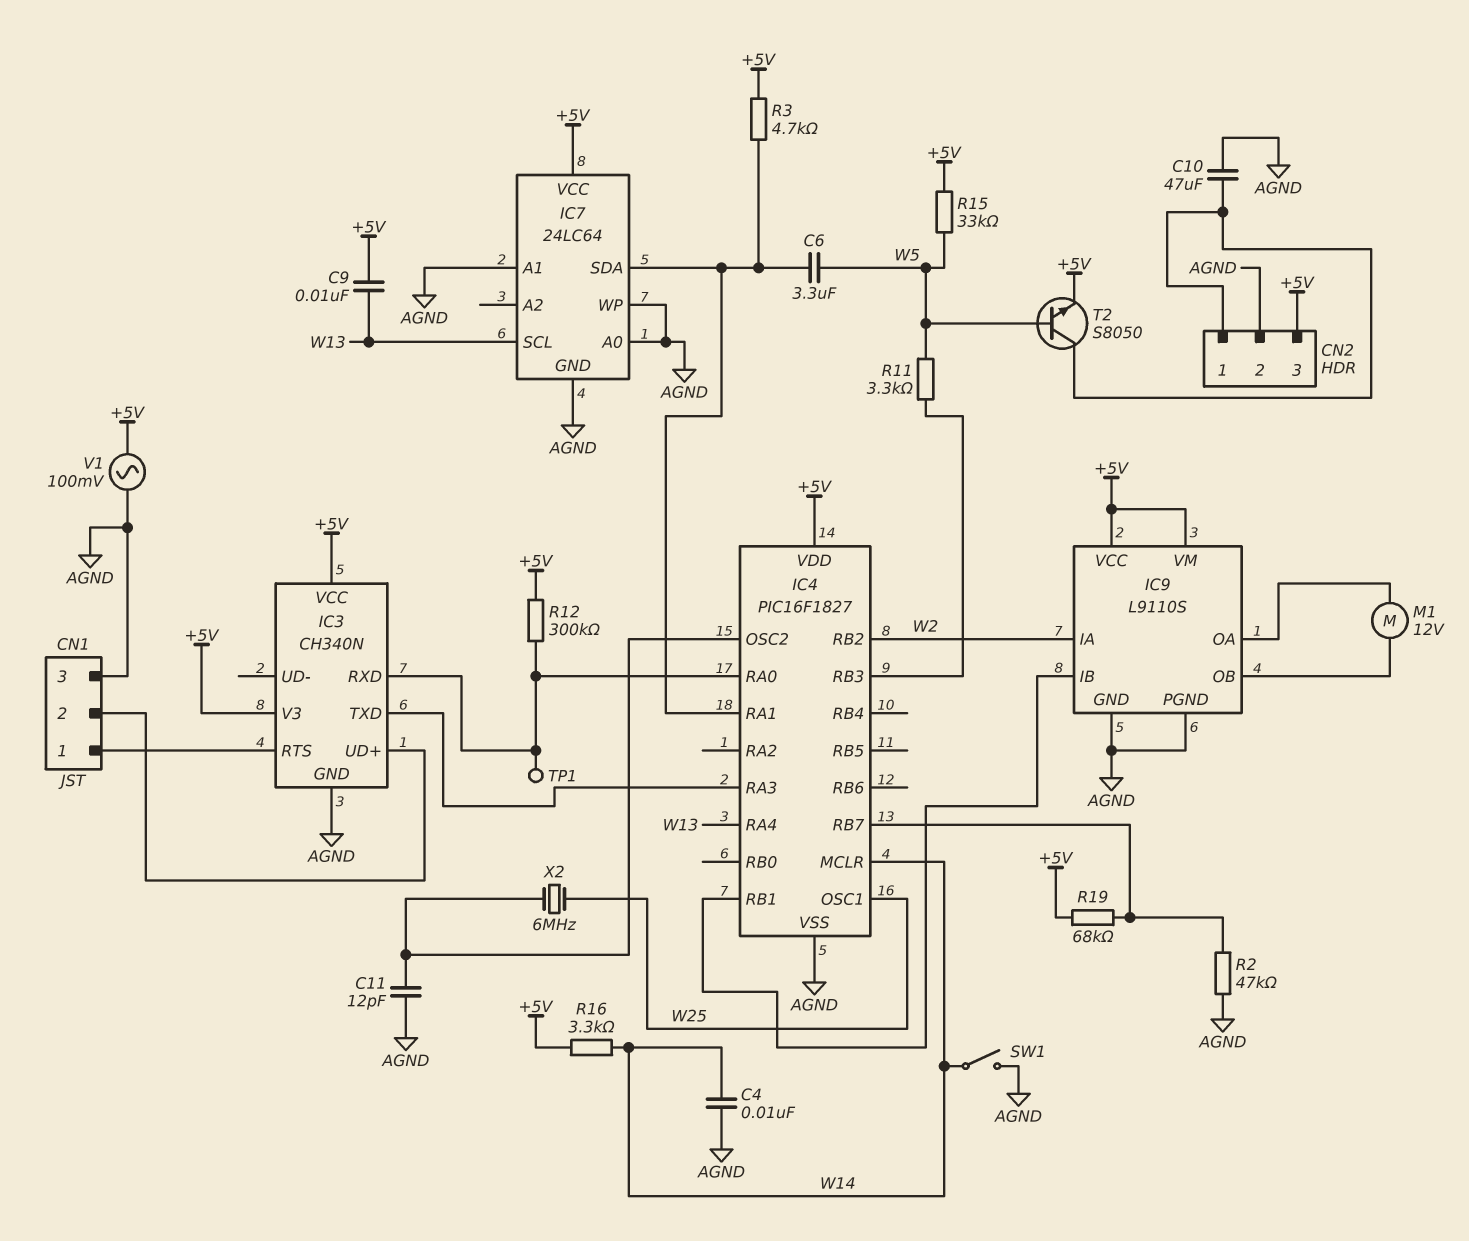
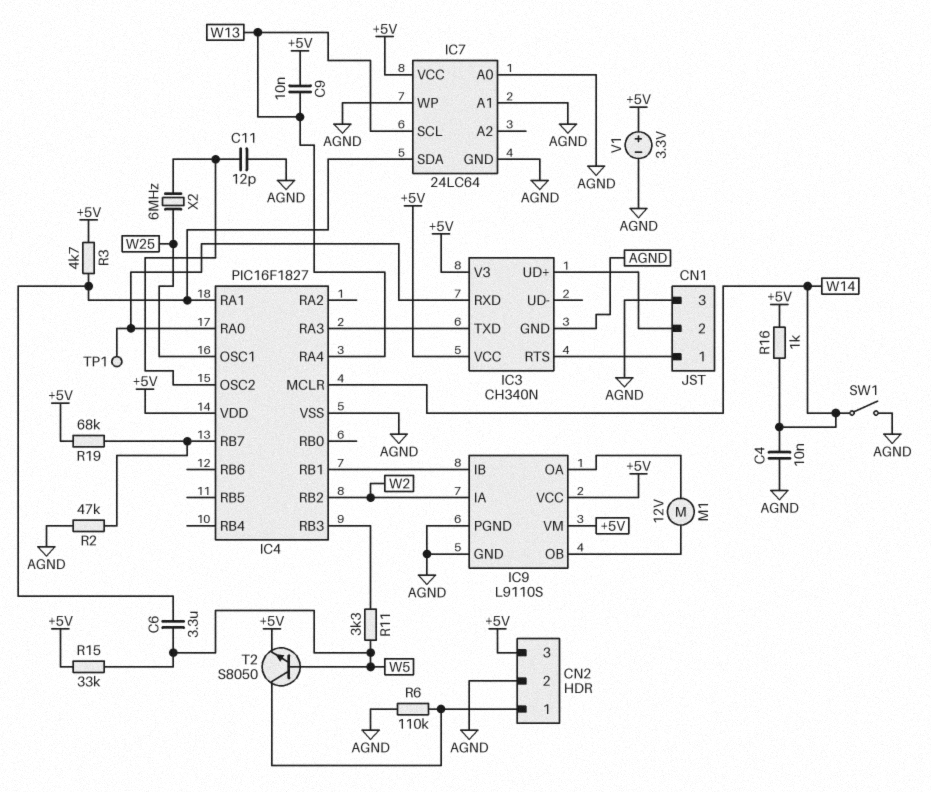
C10: 47uF (AGND, CN2/1) -> none
R6: none -> 110k (AGND, CN2/1)
R12: 300k (+5V, IC3/RXD) -> none
R16: 3.3k (+5V, W14) -> 1k (+5V, W14)
V1: AC 100mV (+5V, AGND) -> 3.3V (plus +5V, minus AGND)

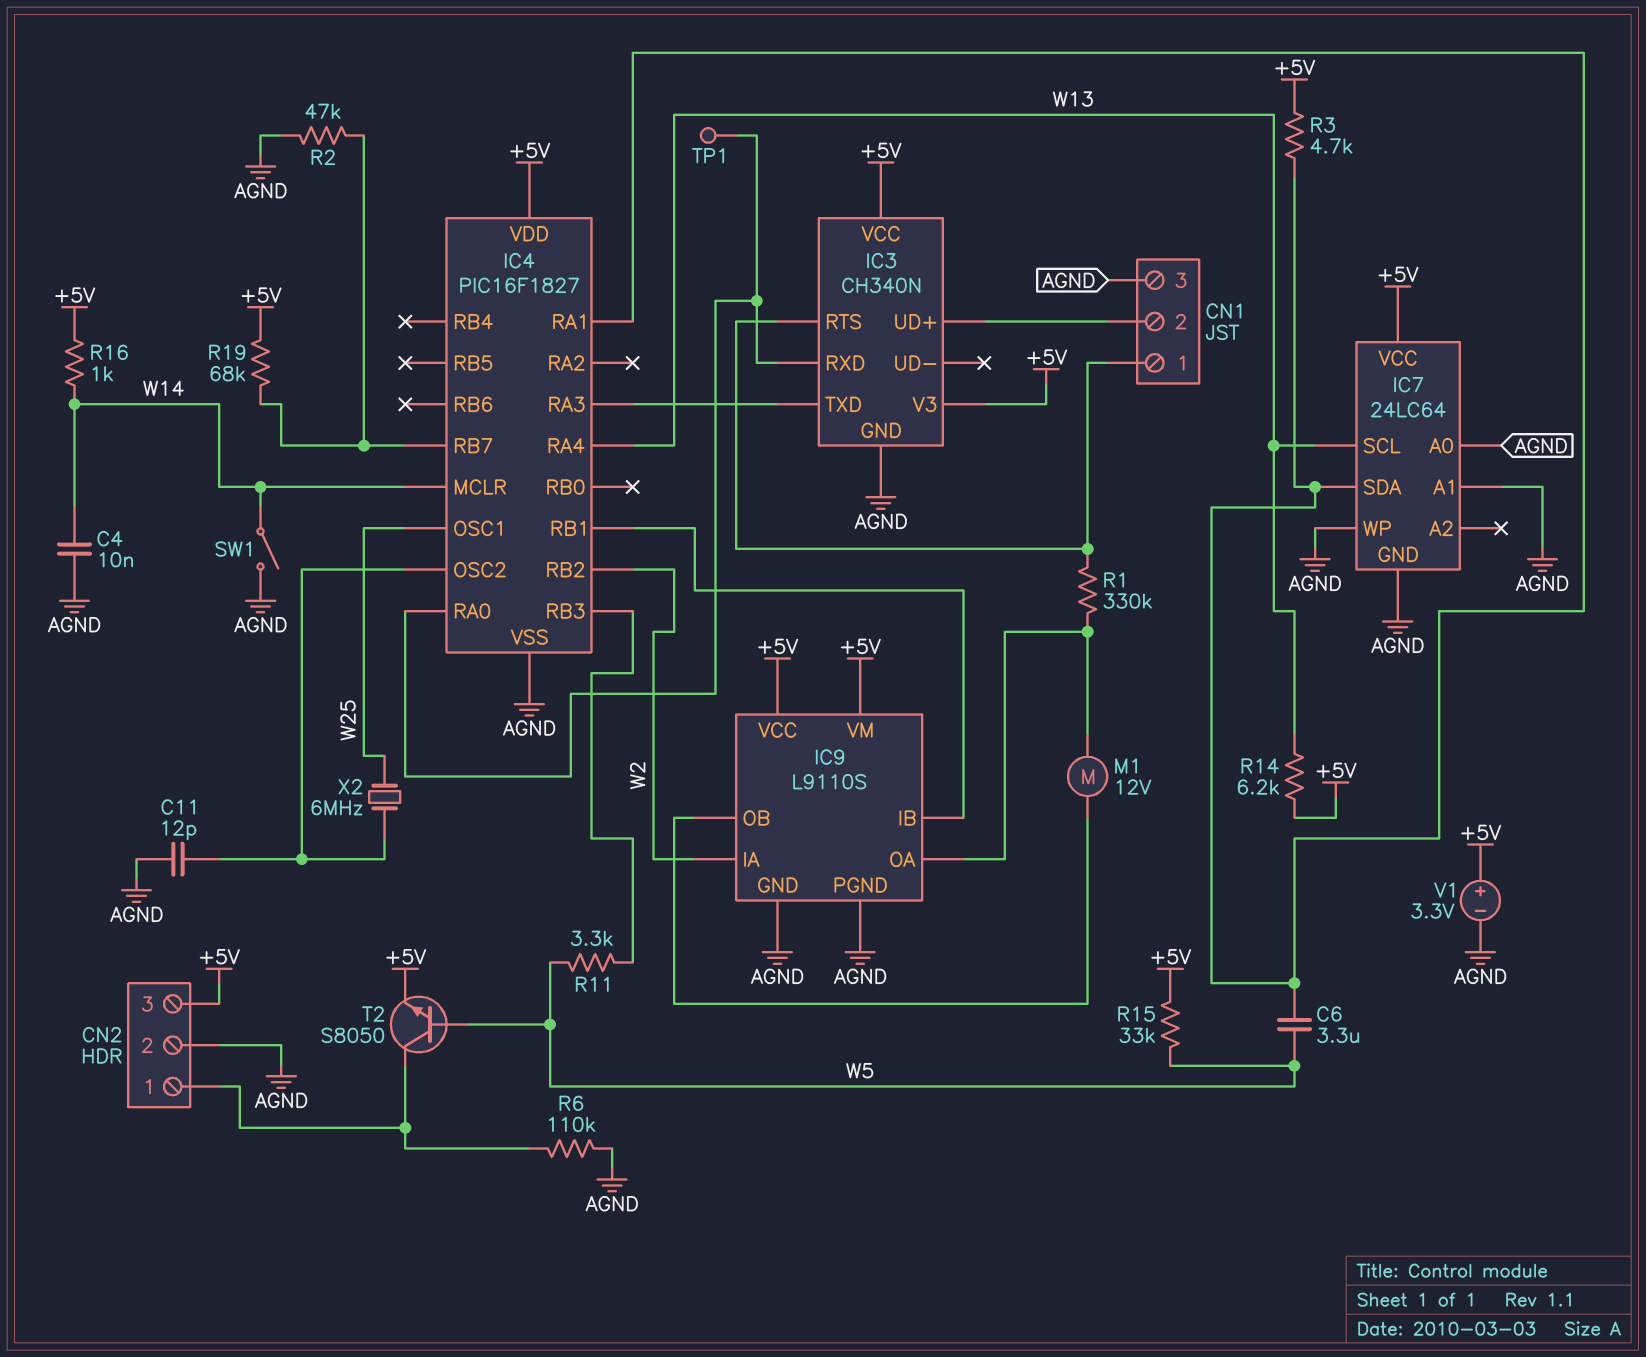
C9: 10nF (+5V, W13) -> none
R1: none -> 330k (CN1/1, IC9/OA)
R14: none -> 6.2k (+5V, W13)

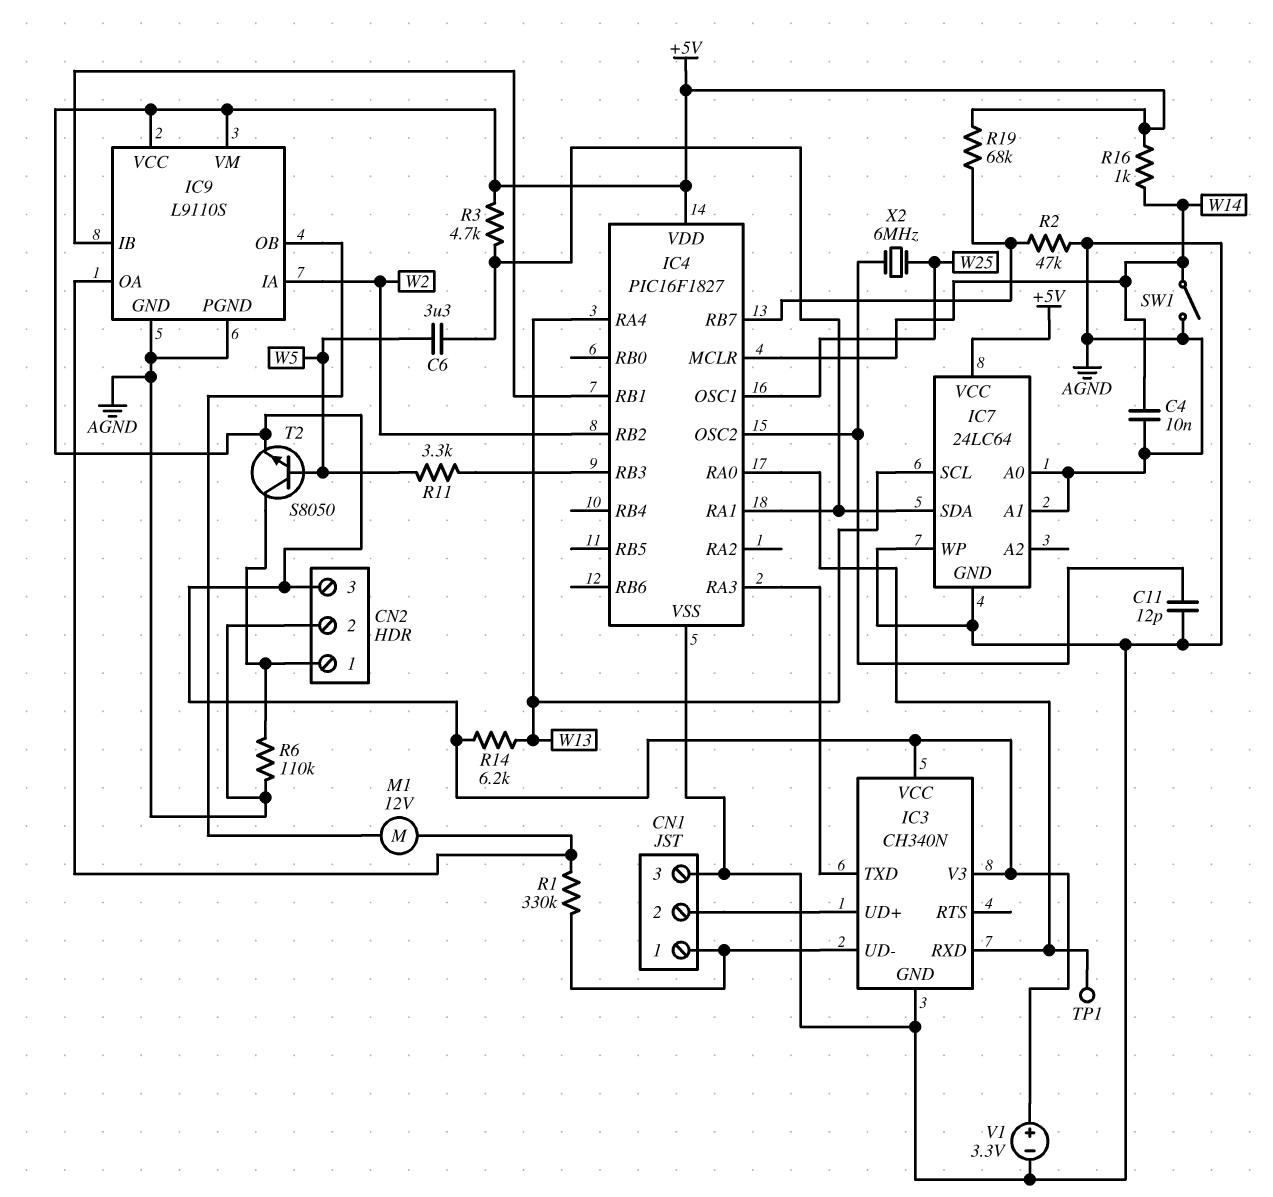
IC3 pin RTS: CN1/1 -> none
IC3 pin UD-: none -> CN1/1
R15: 33k (+5V, W5) -> none

